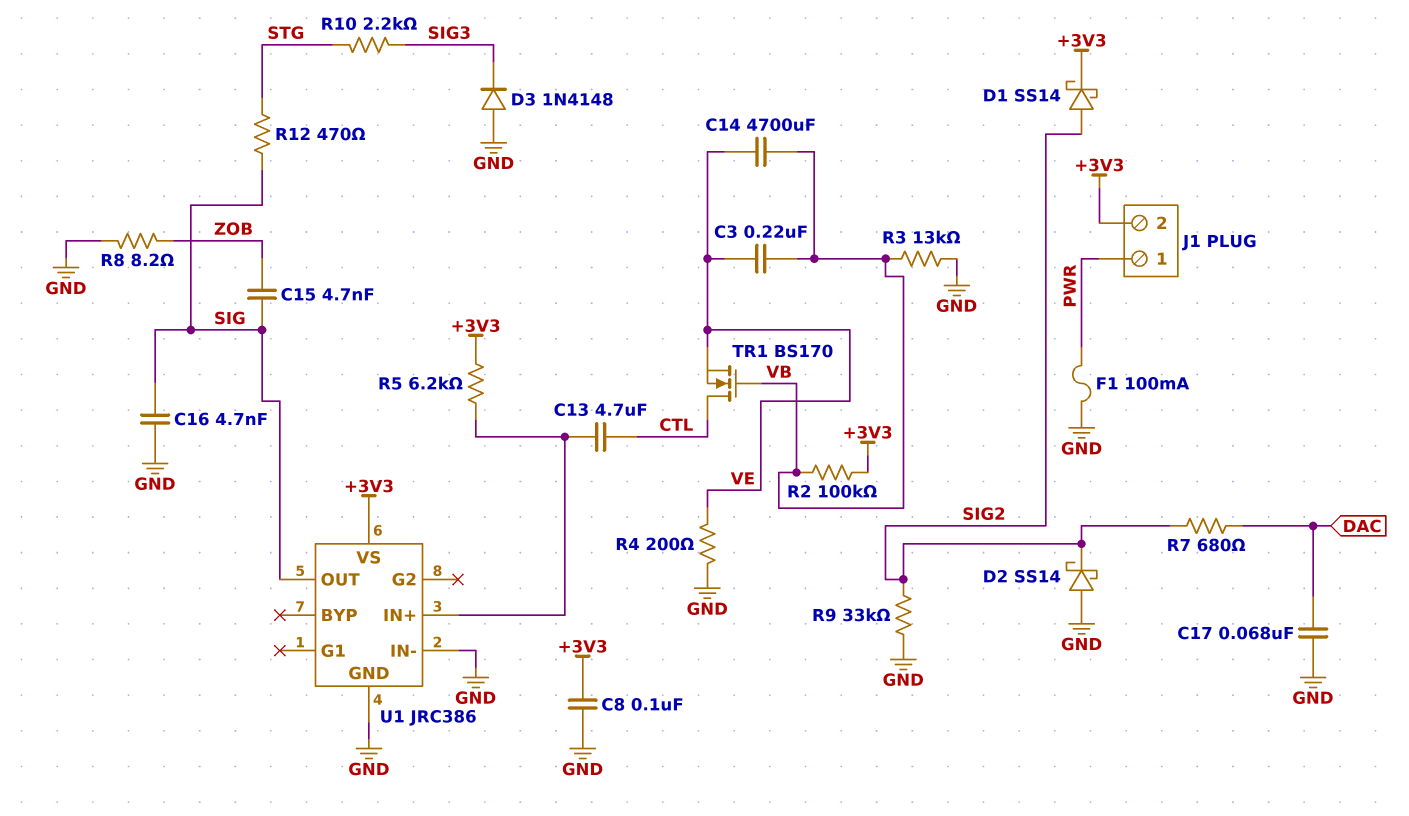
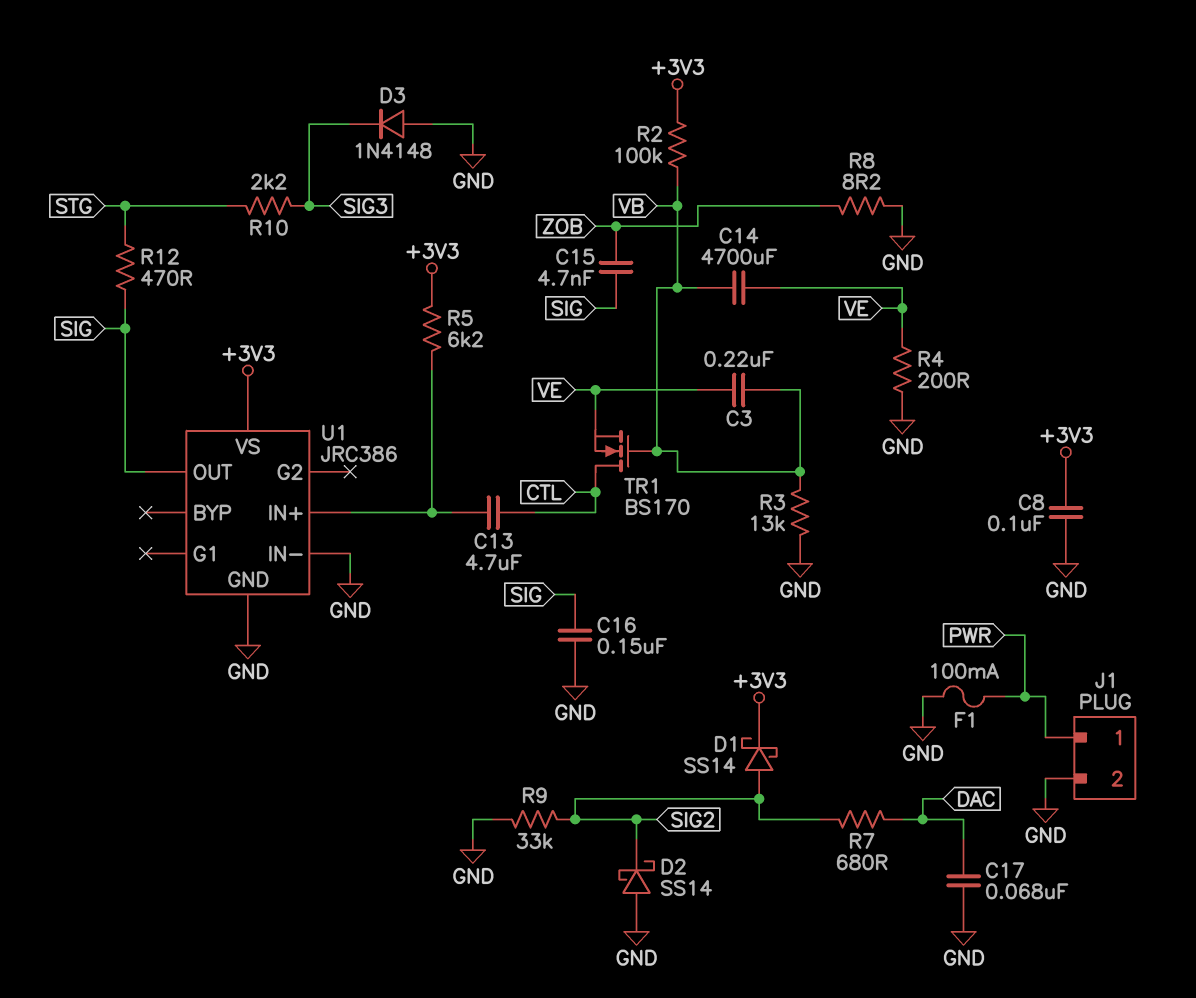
C16: 4.7nF (GND, SIG) -> 150nF (GND, SIG)
J1 pin 2: +3V3 -> GND

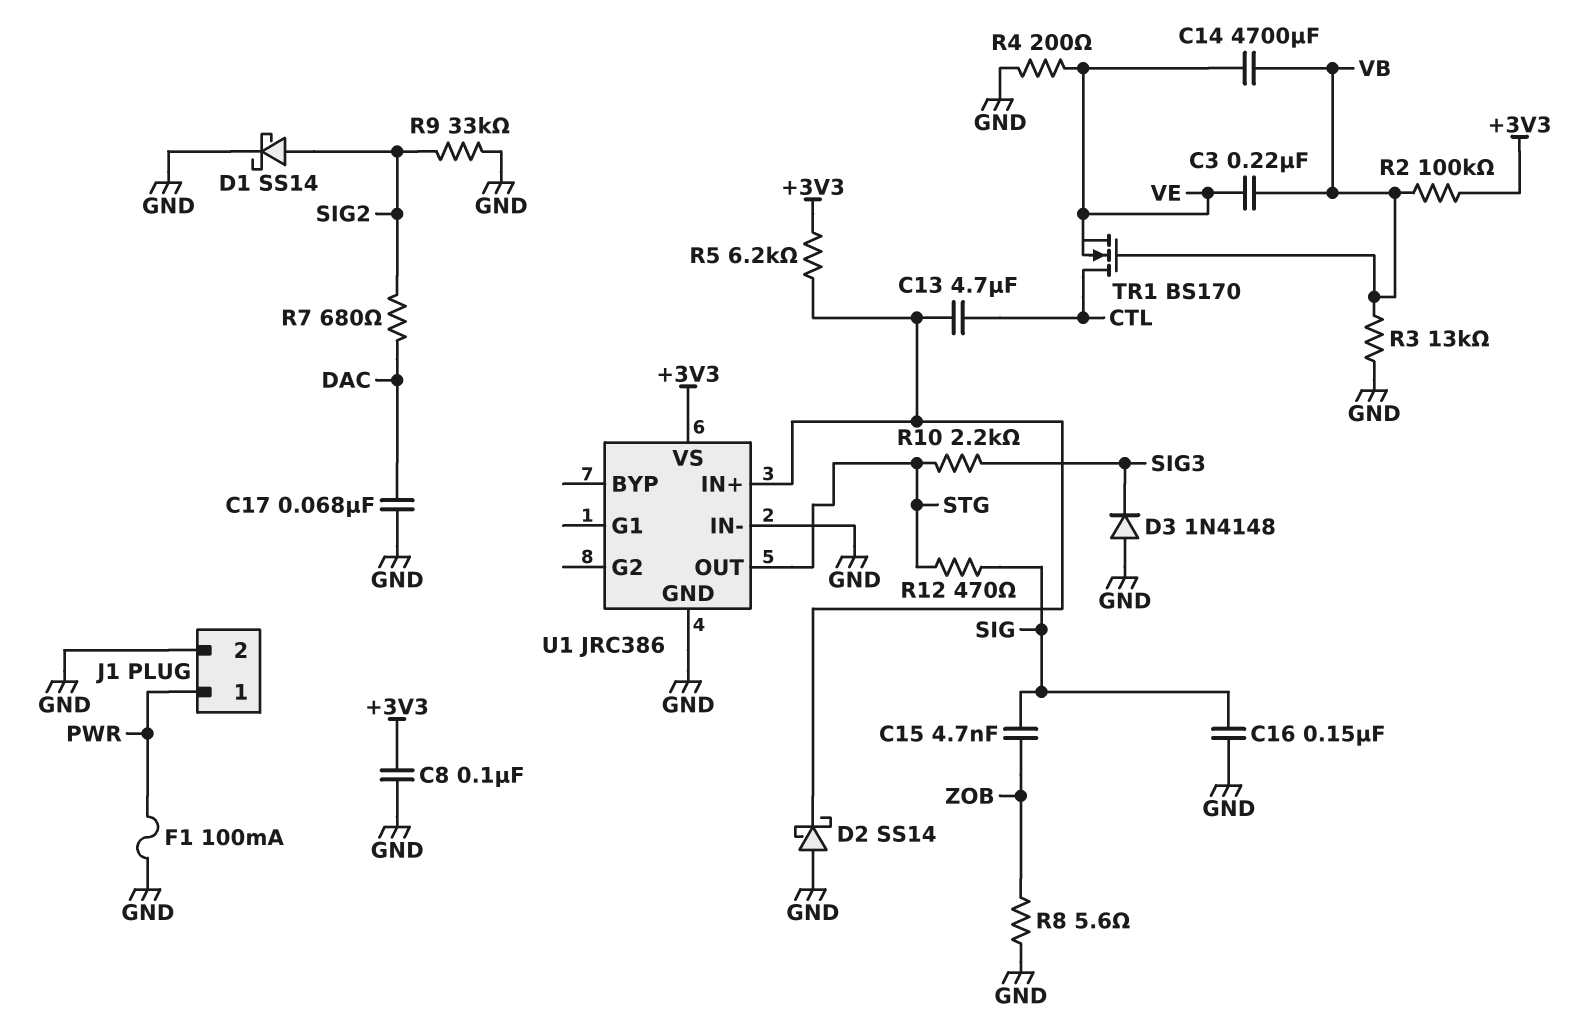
D1: schottky SS14 (A SIG2, K +3V3) -> schottky SS14 (A SIG2, K GND)
D2: schottky SS14 (A GND, K SIG2) -> schottky SS14 (A GND, K U1/IN+)
R8: 8.2 (GND, ZOB) -> 5.6 (GND, ZOB)
U1 pin OUT: SIG -> STG

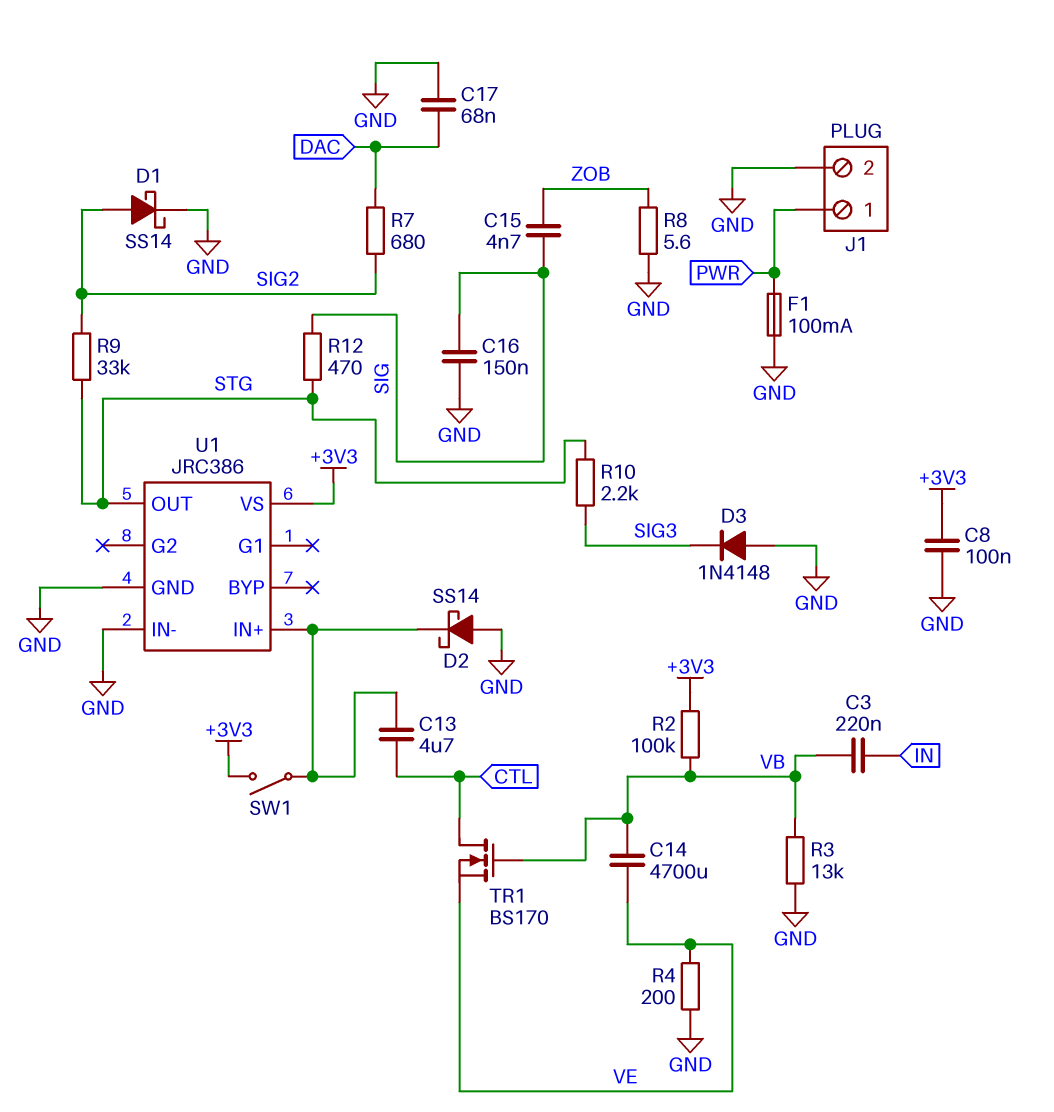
C3: 220nF (VB, VE) -> 220nF (IN, VB)
R5: 6.2k (+3V3, U1/IN+) -> none
R9: 33k (GND, SIG2) -> 33k (SIG2, STG)
SW1: none -> switch (+3V3, U1/IN+)

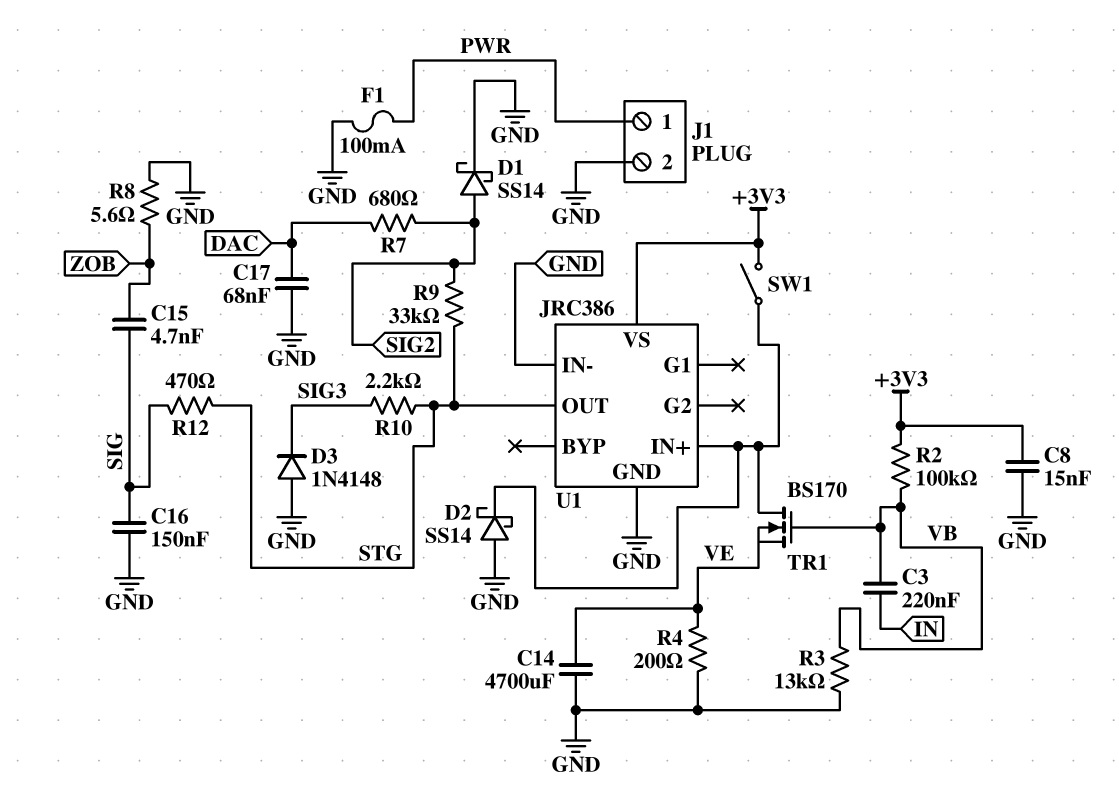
C8: 100nF (+3V3, GND) -> 15nF (+3V3, GND)
C13: 4.7uF (CTL, U1/IN+) -> none
C14: 4700uF (VB, VE) -> 4700uF (GND, VE)
TR1: NMOS BS170 (G VB, D CTL, S VE) -> NMOS BS170 (G VB, D U1/IN+, S VE)

